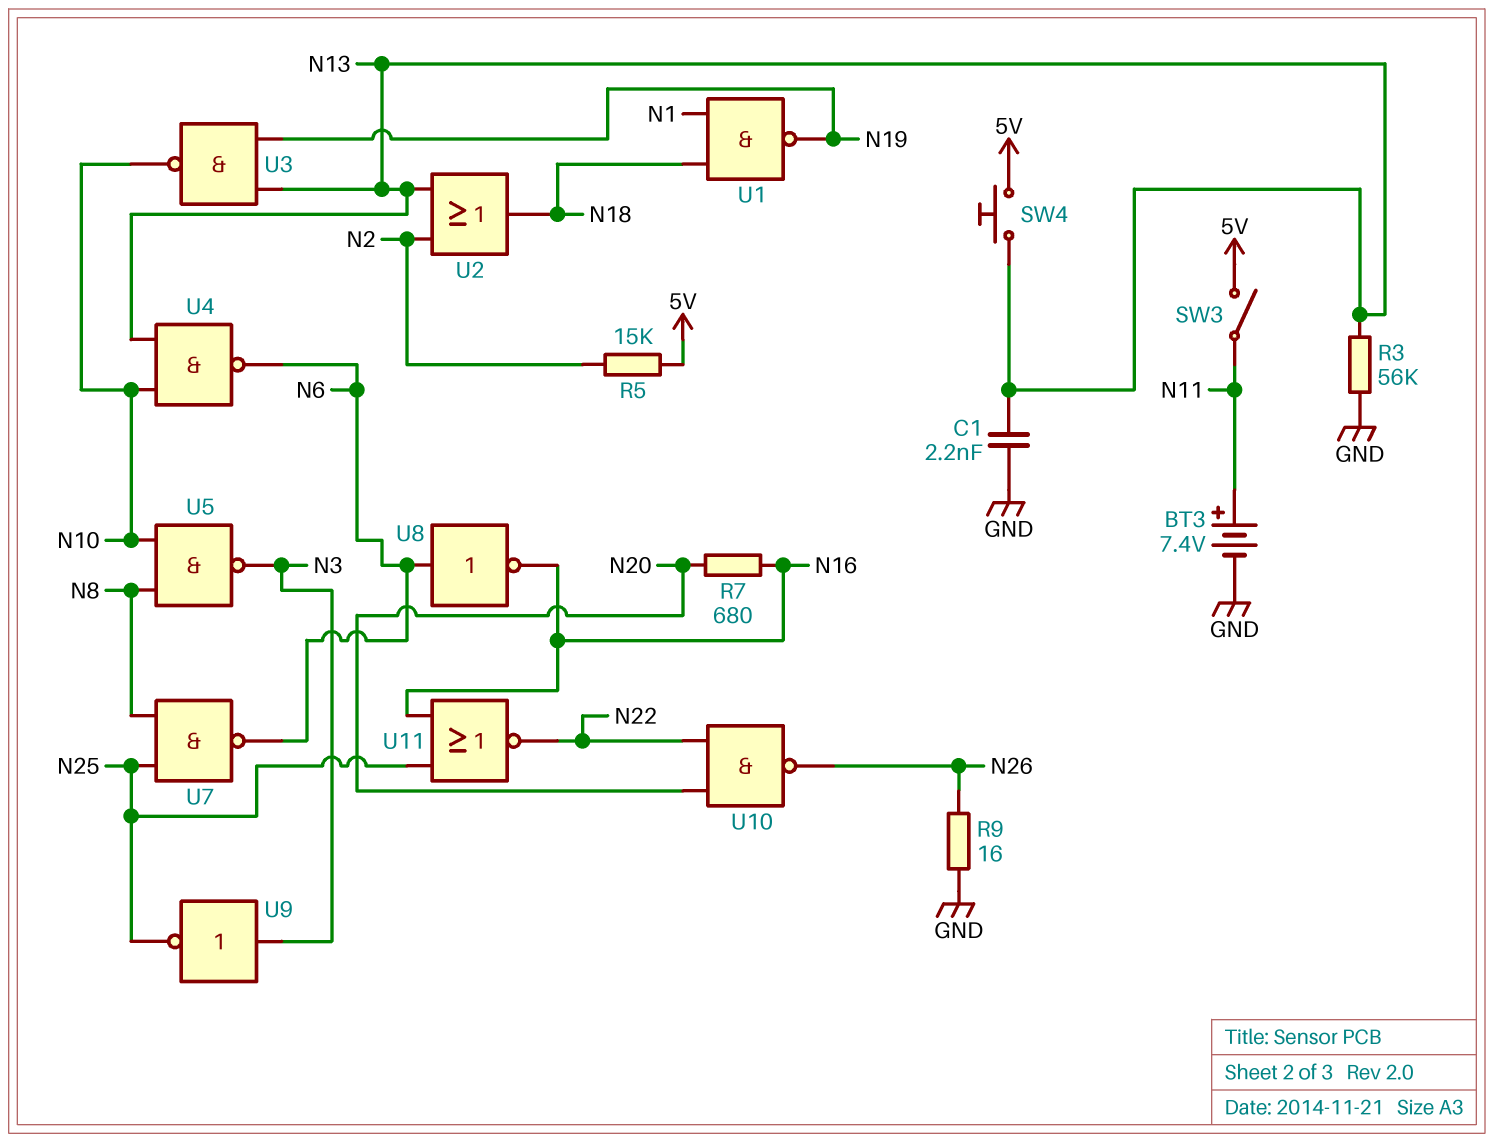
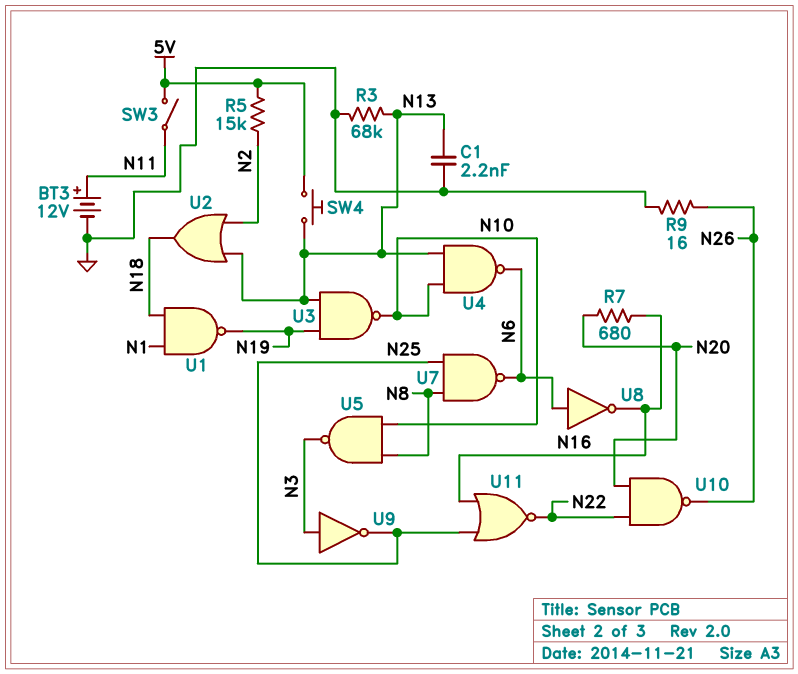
BT3: 7.4V (plus N11, minus GND) -> 12V (plus N11, minus GND)
R3: 56k (GND, N13) -> 68k (GND, N13)

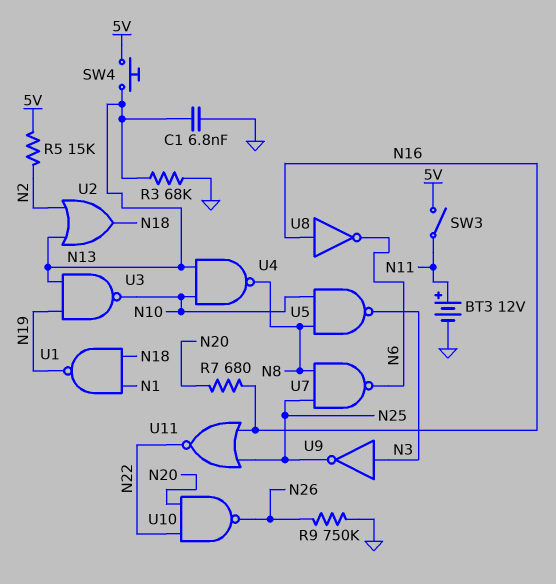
C1: 2.2nF (GND, N13) -> 6.8nF (GND, N13)
R9: 16 (GND, N26) -> 750k (GND, N26)
U4: NAND (in N10, in N13, out N6) -> NAND (in N10, in N13, out N8)
U8: NOT (in N6, out N16) -> NOT (in N16, out N6)

